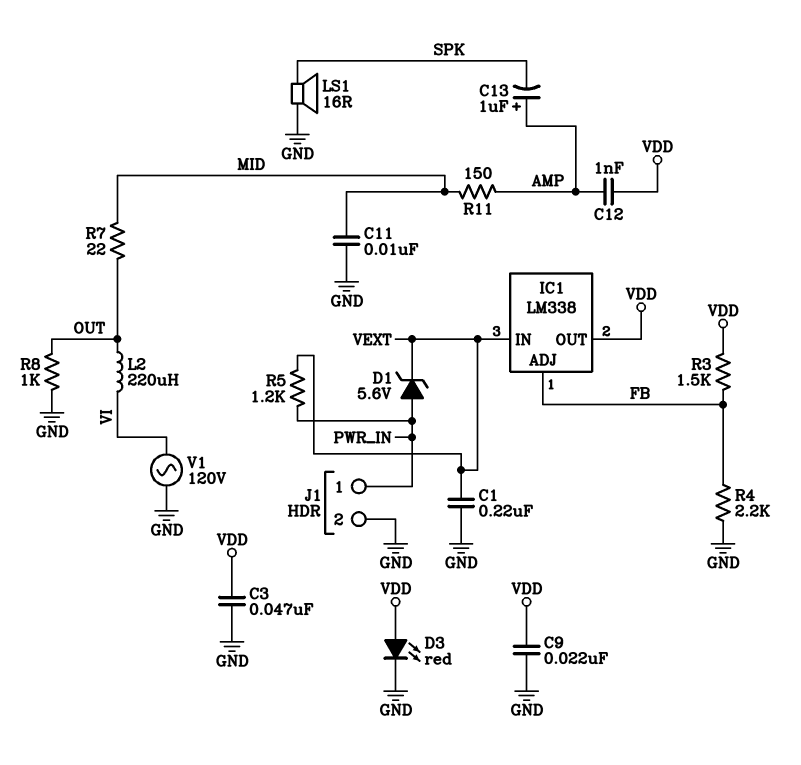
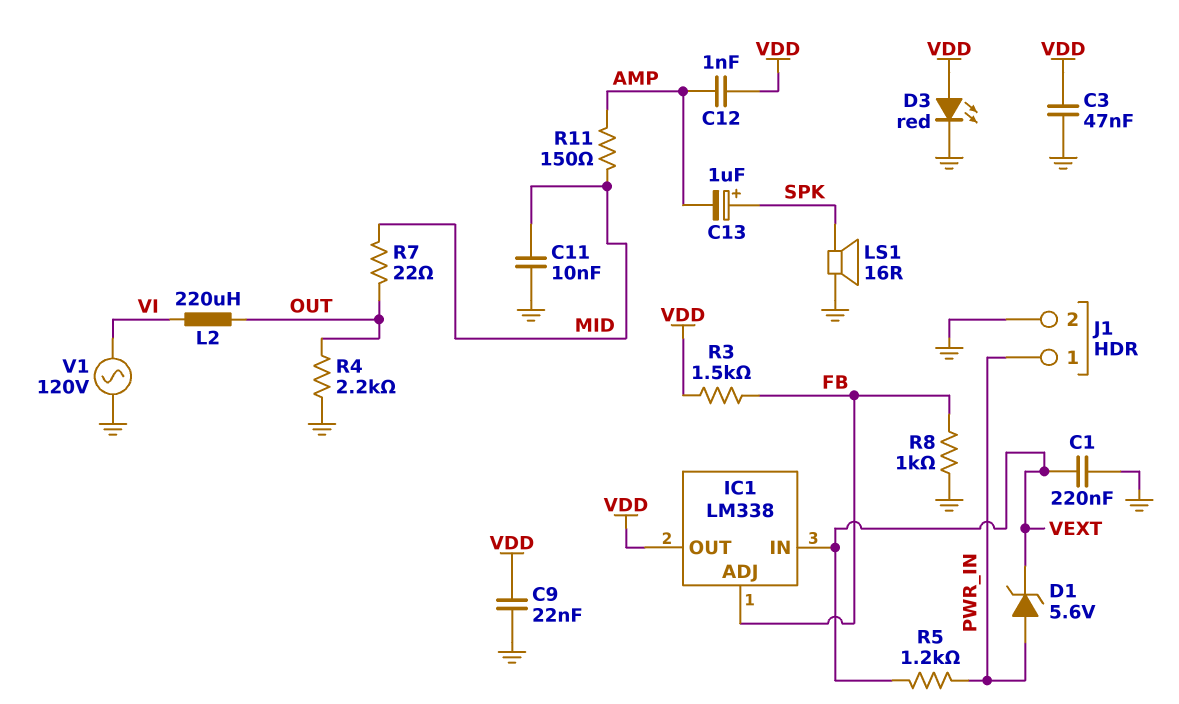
C13: 1uF (plus AMP, minus SPK) -> 1uF (plus SPK, minus AMP)
R4: 2.2k (FB, GND) -> 2.2k (GND, OUT)
R8: 1k (GND, OUT) -> 1k (FB, GND)

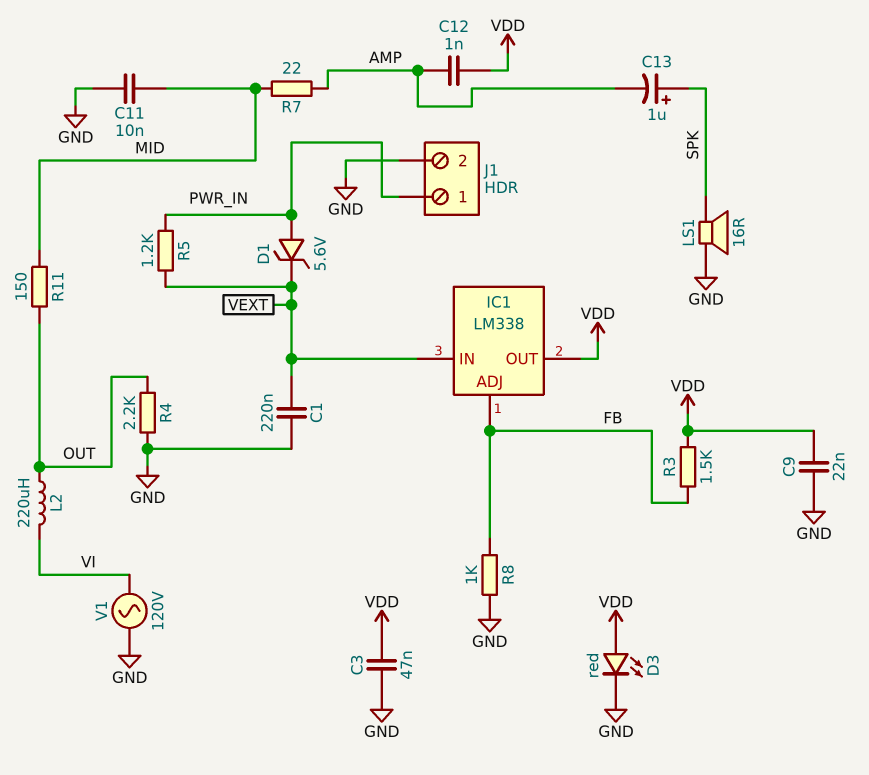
R7: 22 (MID, OUT) -> 22 (AMP, MID)
R11: 150 (AMP, MID) -> 150 (MID, OUT)

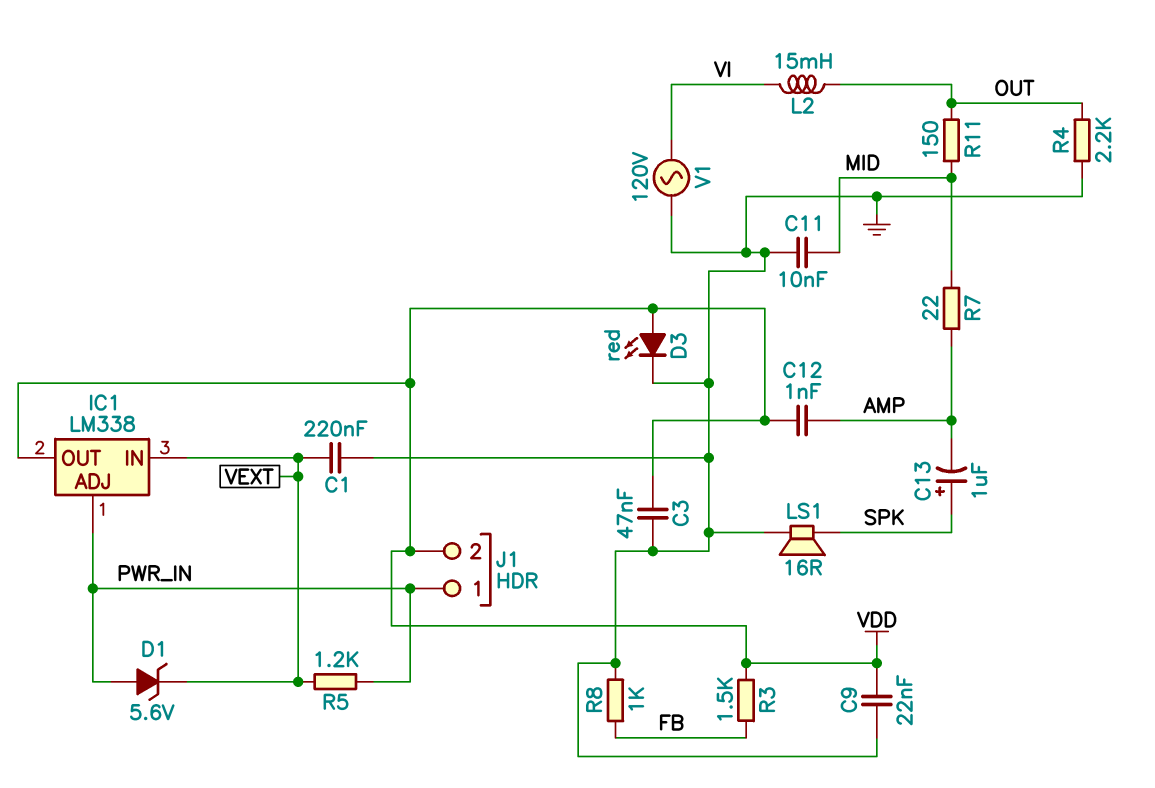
IC1 pin ADJ: FB -> PWR_IN
J1 pin 2: GND -> VDD
L2: 220uH (OUT, VI) -> 15mH (OUT, VI)

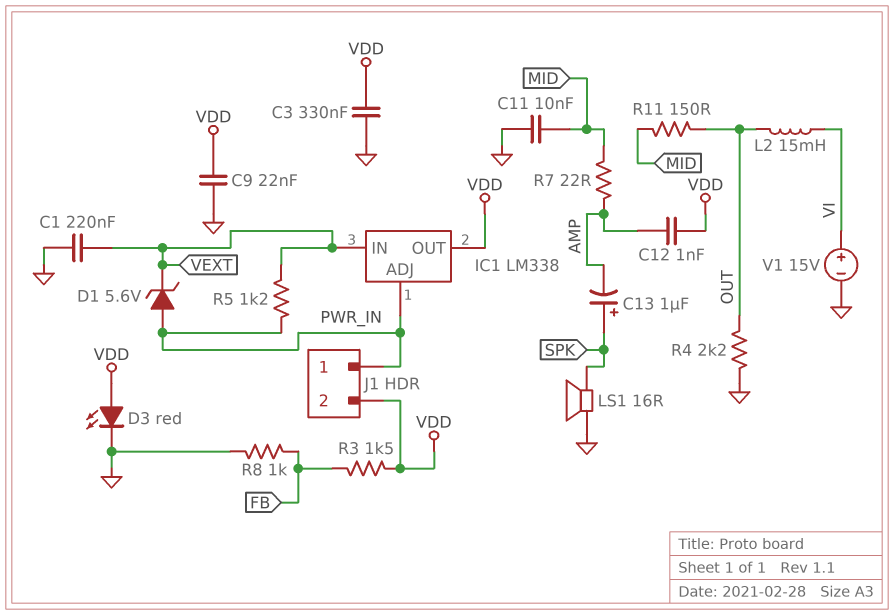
C3: 47nF (GND, VDD) -> 330nF (GND, VDD)
V1: AC 120V (GND, VI) -> 15V (plus VI, minus GND)

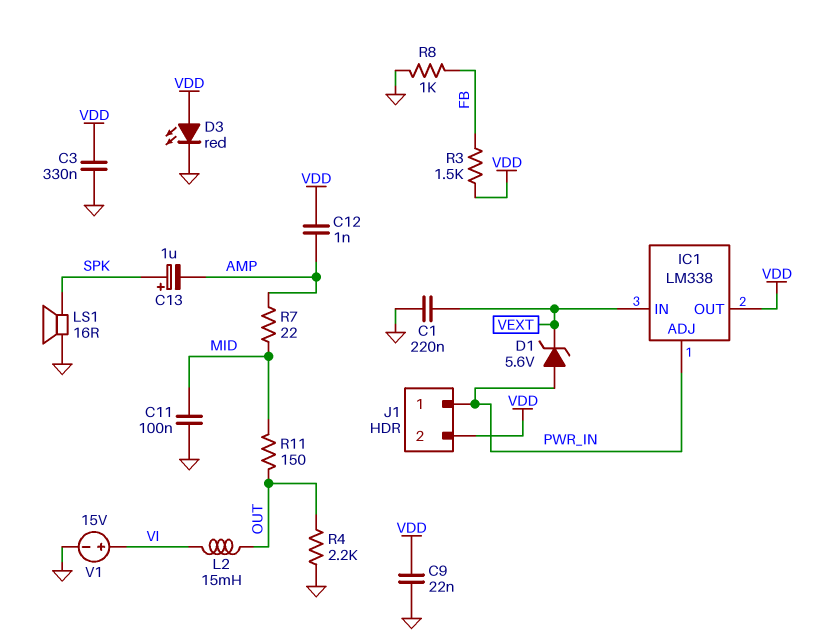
C11: 10nF (GND, MID) -> 100nF (GND, MID)
R5: 1.2k (PWR_IN, VEXT) -> none

